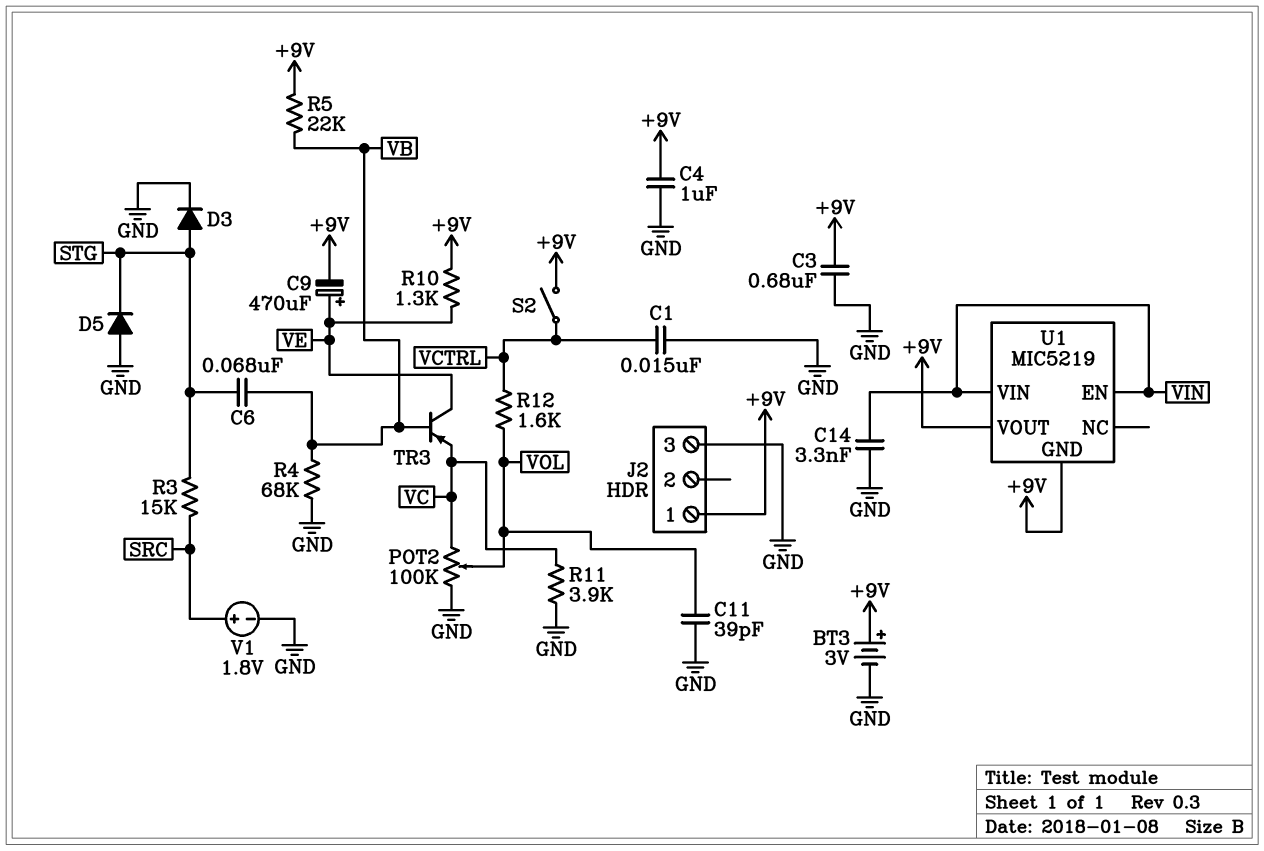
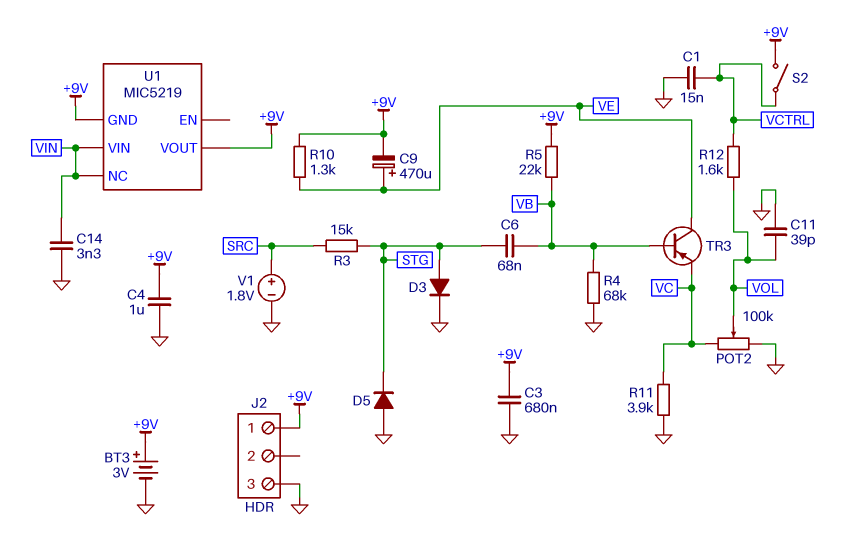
U1 pin EN: VIN -> none
U1 pin NC: none -> VIN

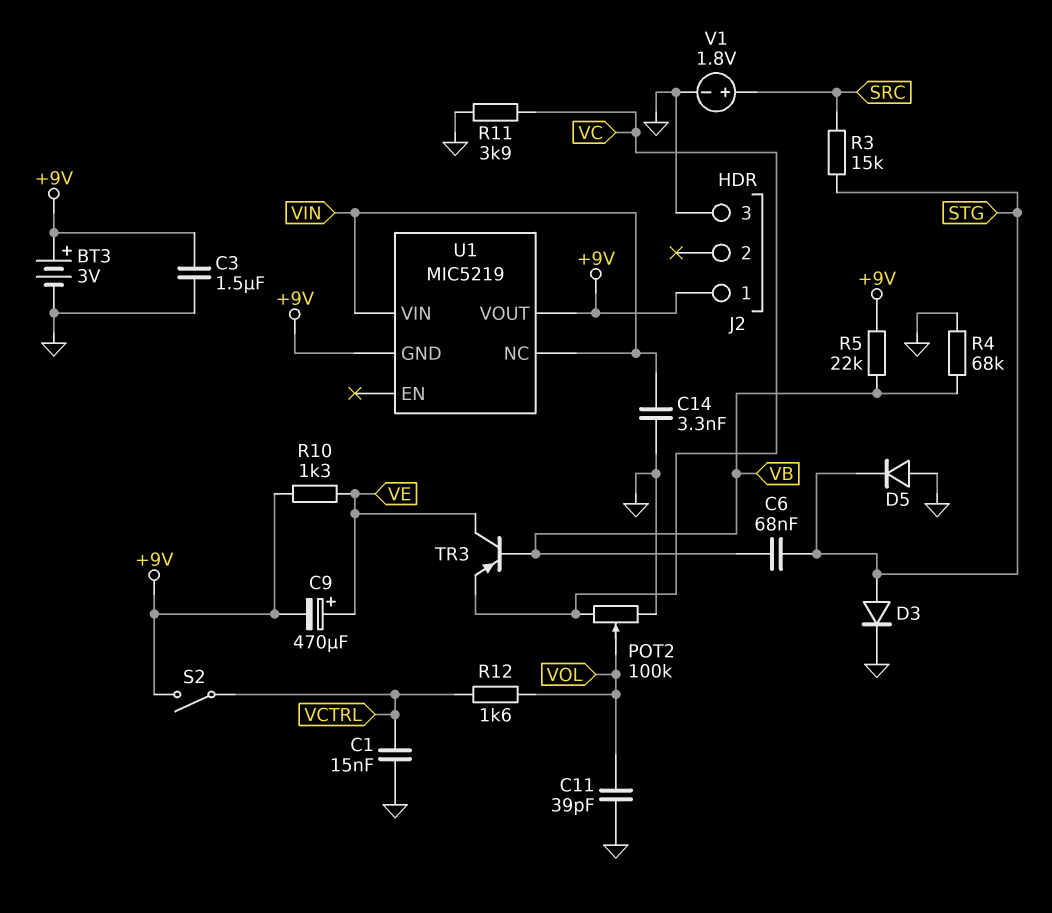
C3: 680nF (+9V, GND) -> 1.5uF (+9V, GND)
C4: 1uF (+9V, GND) -> none

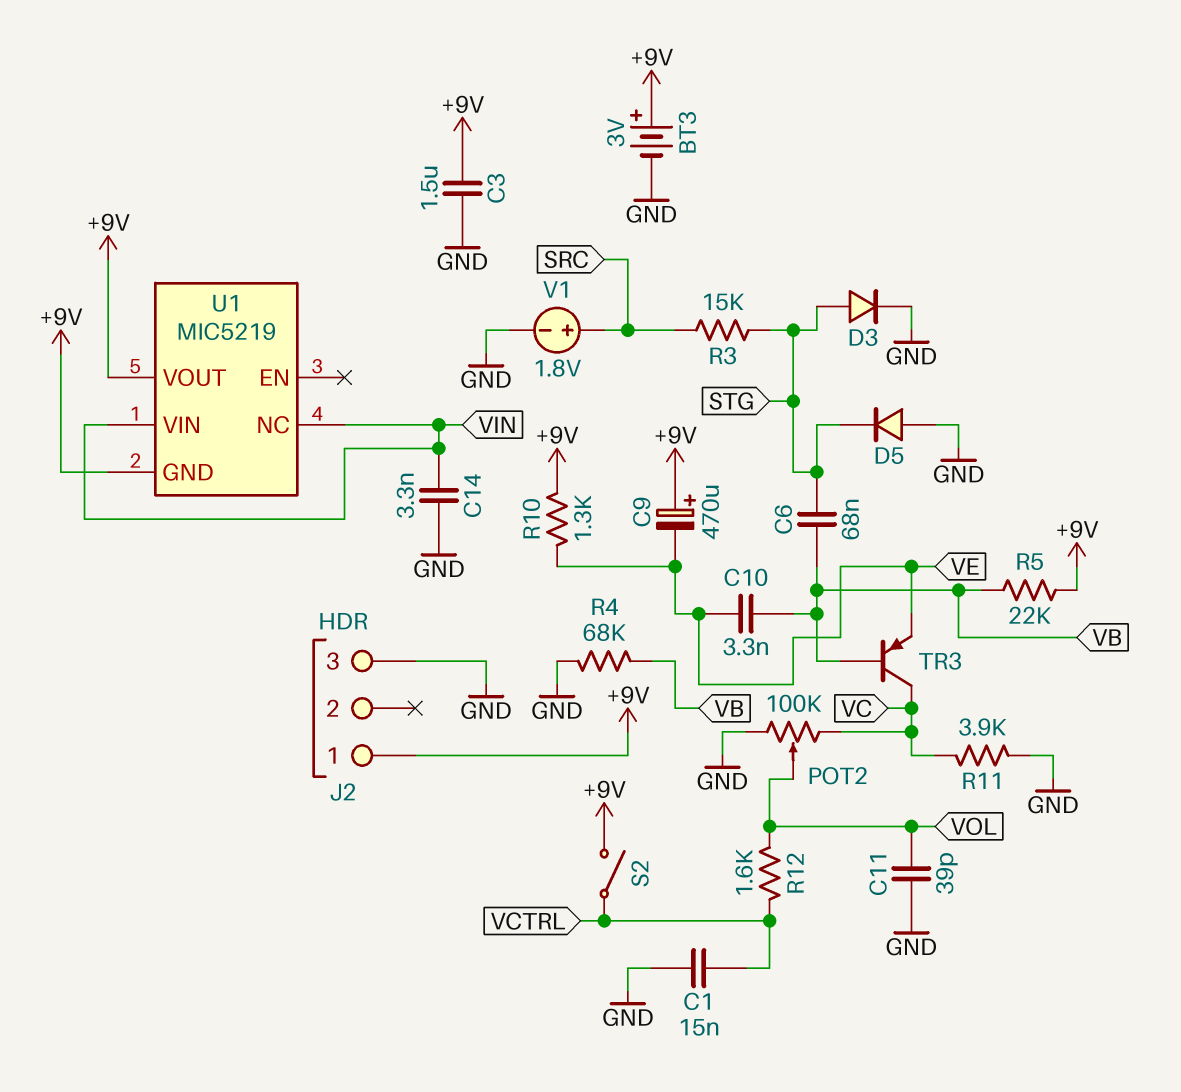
C9: 470uF (plus VE, minus +9V) -> 470uF (plus +9V, minus VE)
C10: none -> 3.3nF (VB, VE)
TR3: PNP (B VB, C VE, E VC) -> PNP (B VB, C VC, E VE)

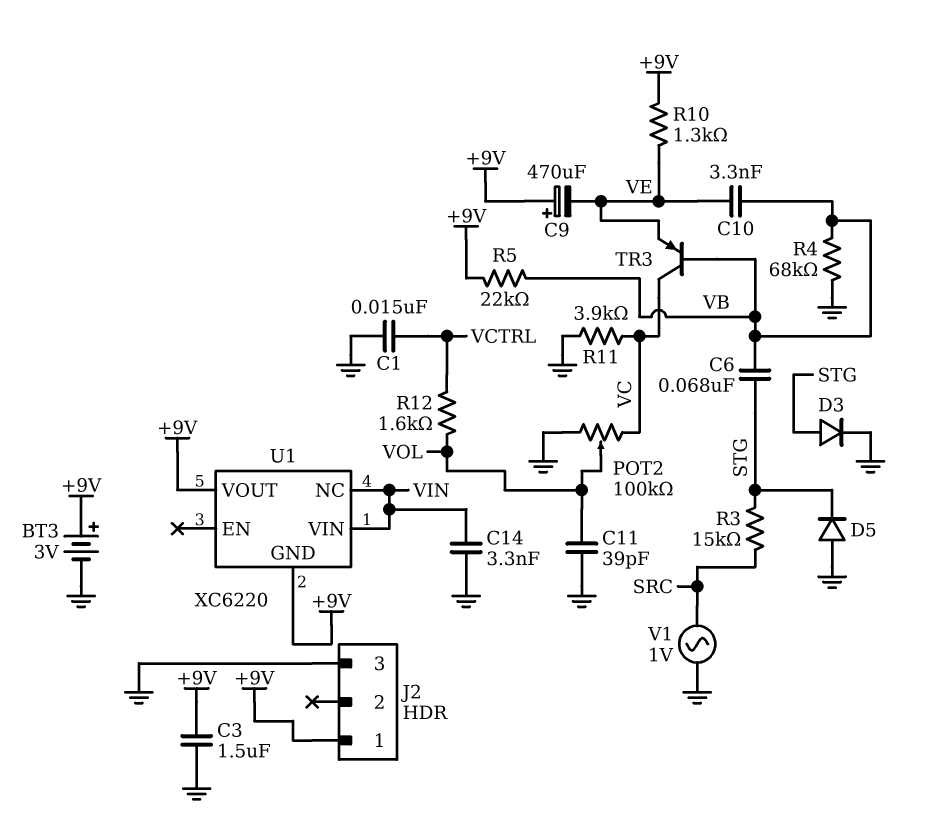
S2: switch (+9V, VCTRL) -> none
U1: MIC5219 -> XC6220
V1: 1.8V (plus SRC, minus GND) -> AC 1V (GND, SRC)

